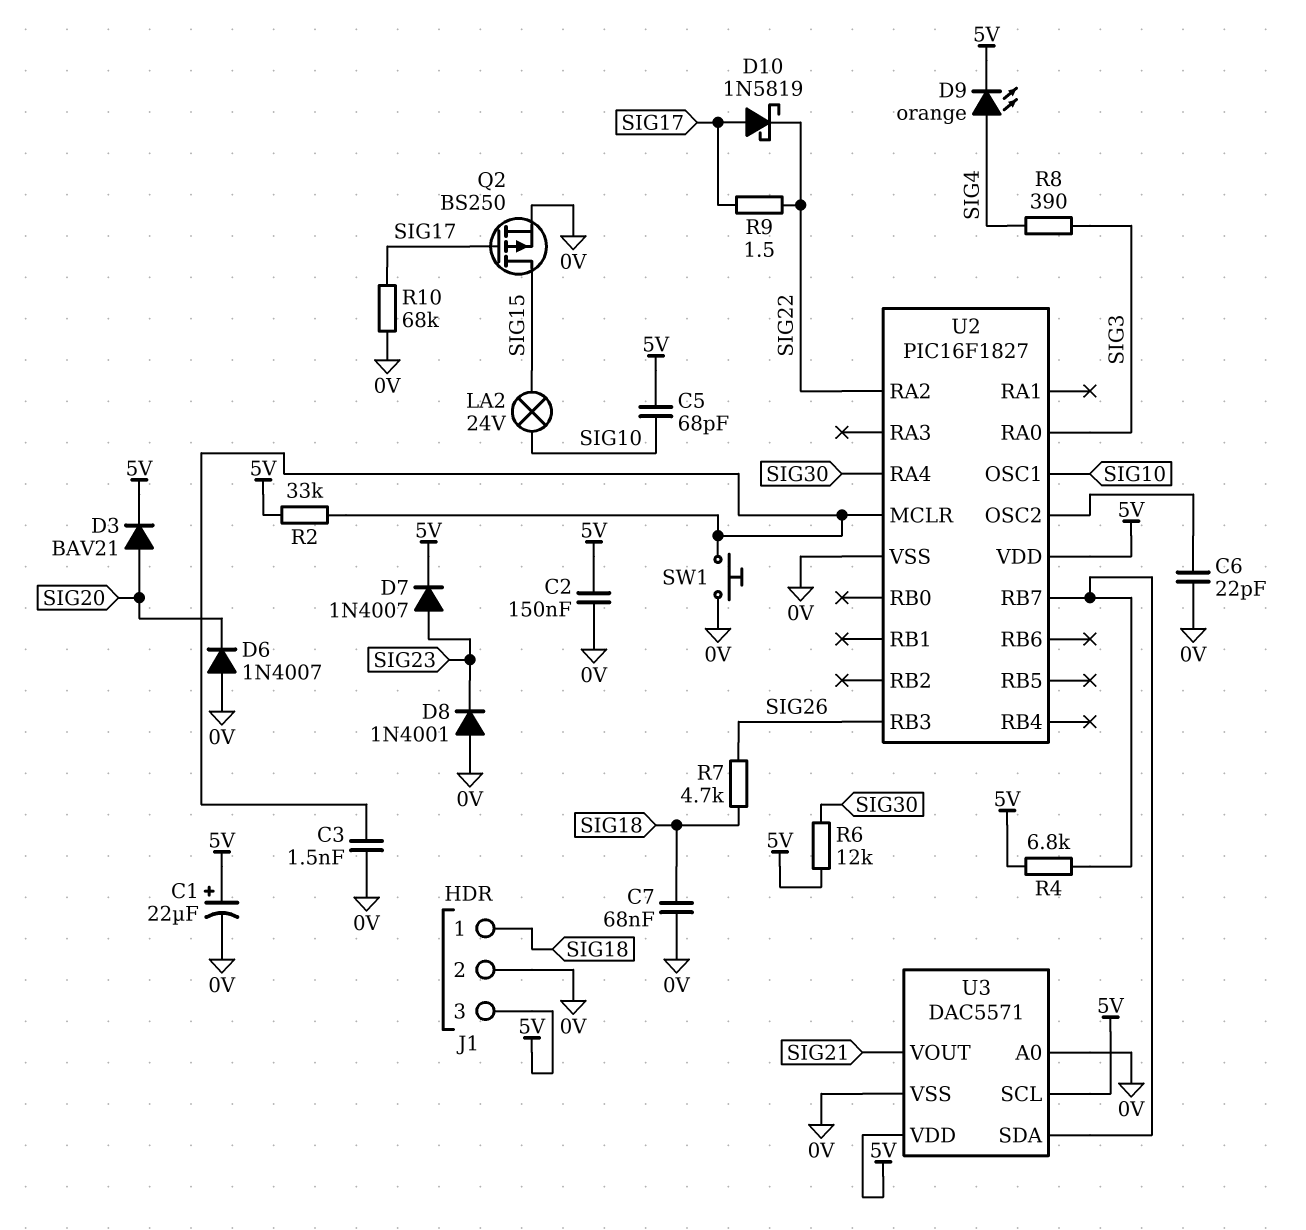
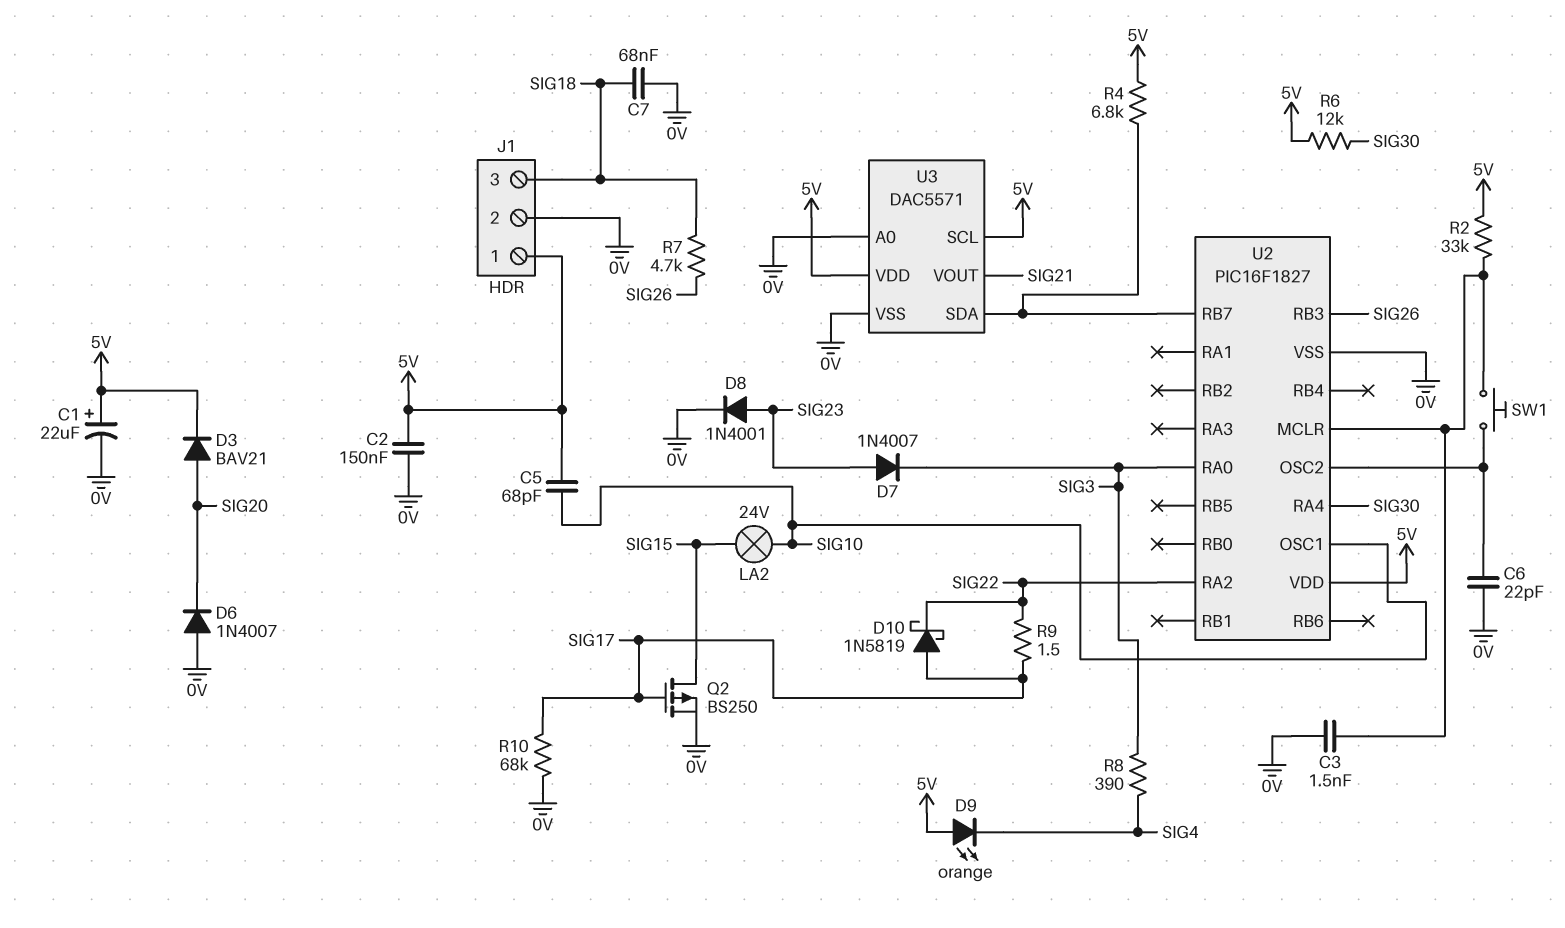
D7: diode 1N4007 (A SIG23, K 5V) -> diode 1N4007 (A SIG23, K SIG3)
D8: diode 1N4001 (A 0V, K SIG23) -> diode 1N4001 (A SIG23, K 0V)
D9: LED orange (A SIG4, K 5V) -> LED orange (A 5V, K SIG4)
J1 pin 1: SIG18 -> 5V
J1 pin 3: 5V -> SIG18
SW1: button (0V, U2/MCLR) -> button (U2/MCLR, U2/OSC2)

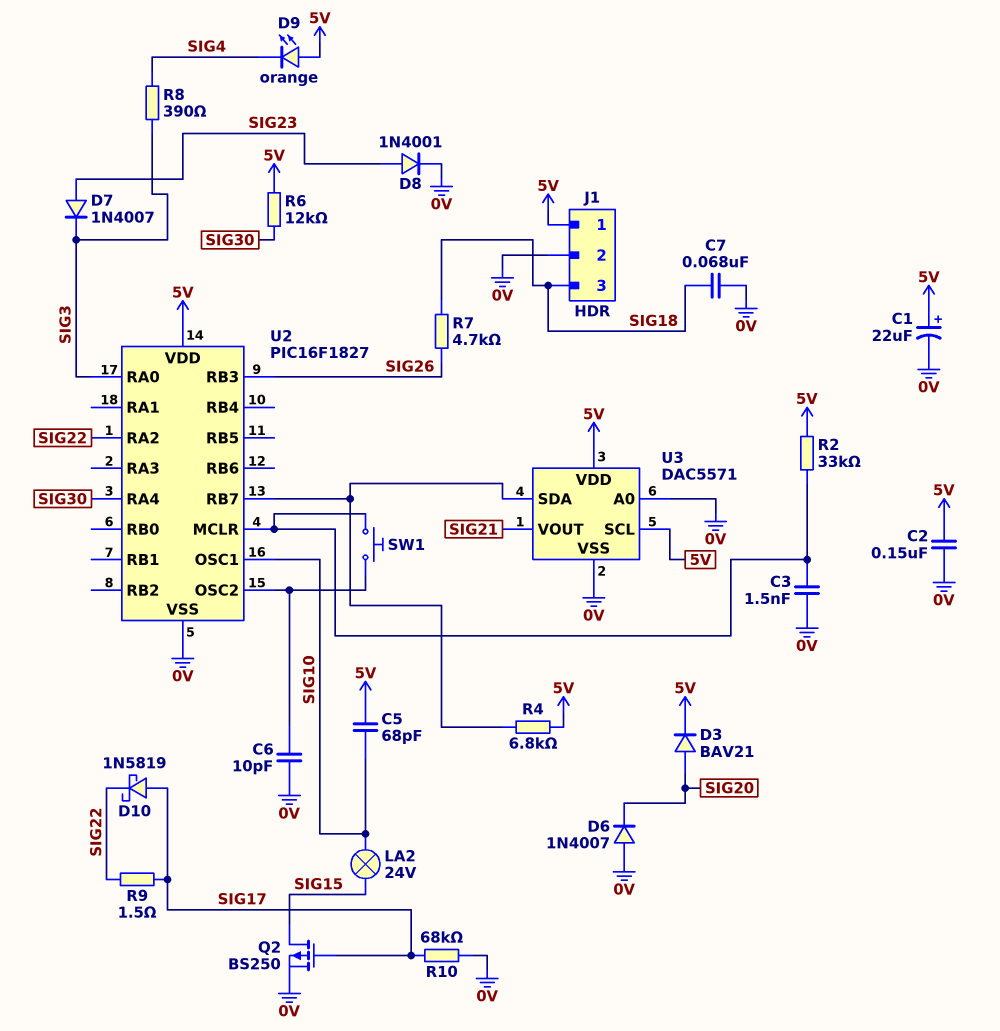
C6: 22pF (0V, U2/OSC2) -> 10pF (0V, U2/OSC2)

